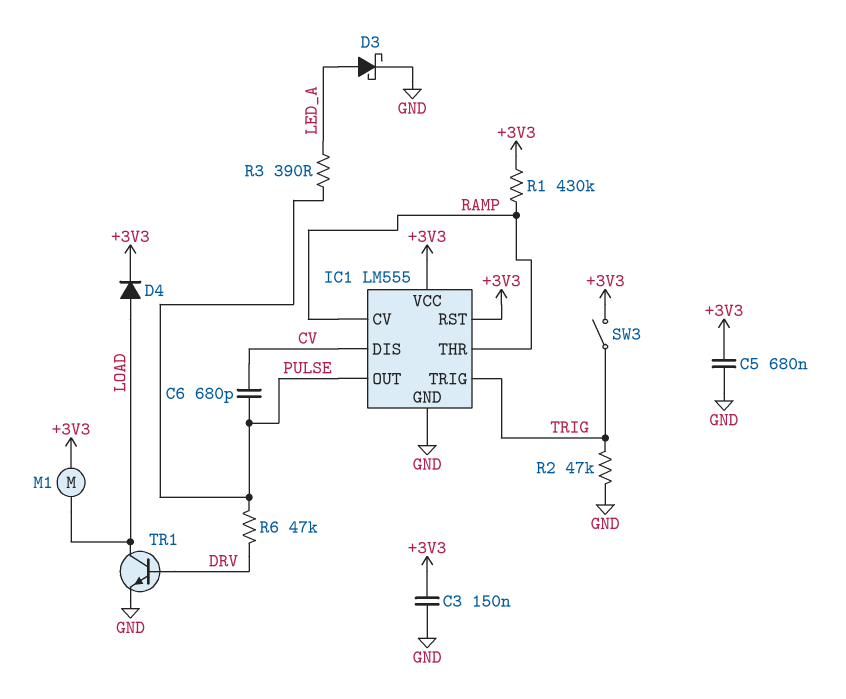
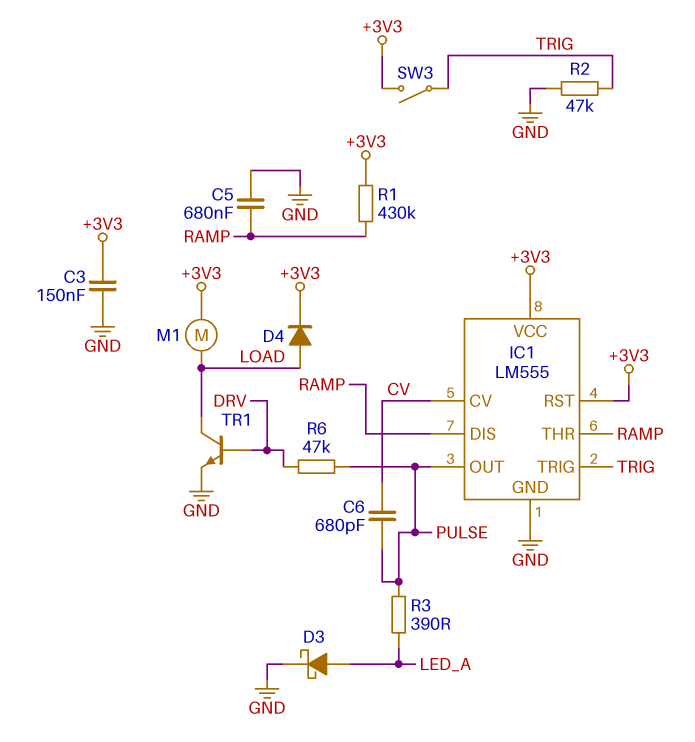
C5: 680nF (+3V3, GND) -> 680nF (GND, RAMP)
IC1 pin CV: RAMP -> CV
IC1 pin DIS: CV -> RAMP

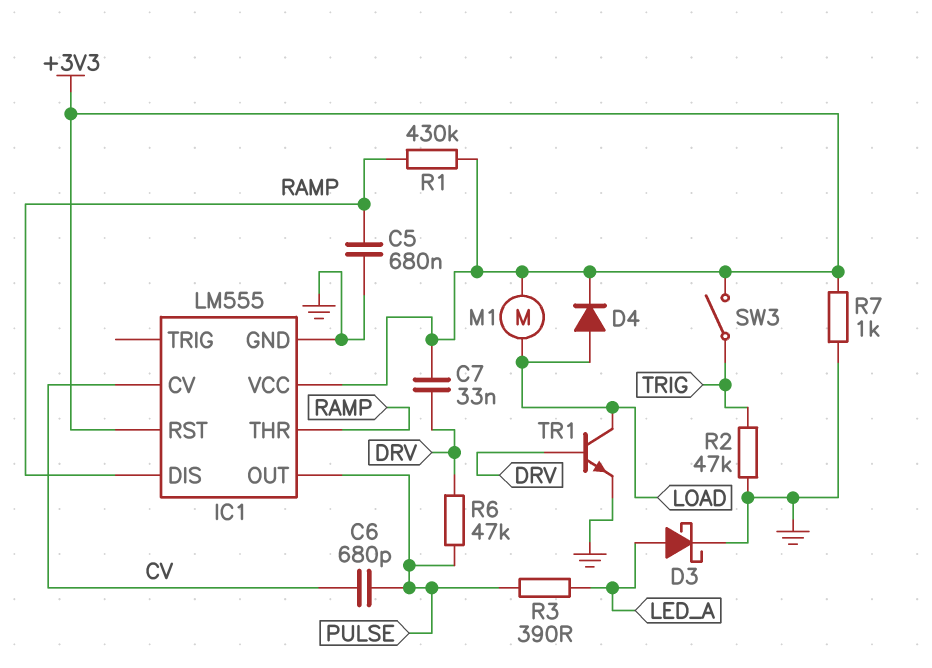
C3: 150nF (+3V3, GND) -> none
C7: none -> 33nF (+3V3, DRV)
IC1 pin TRIG: TRIG -> none
R7: none -> 1k (+3V3, GND)

